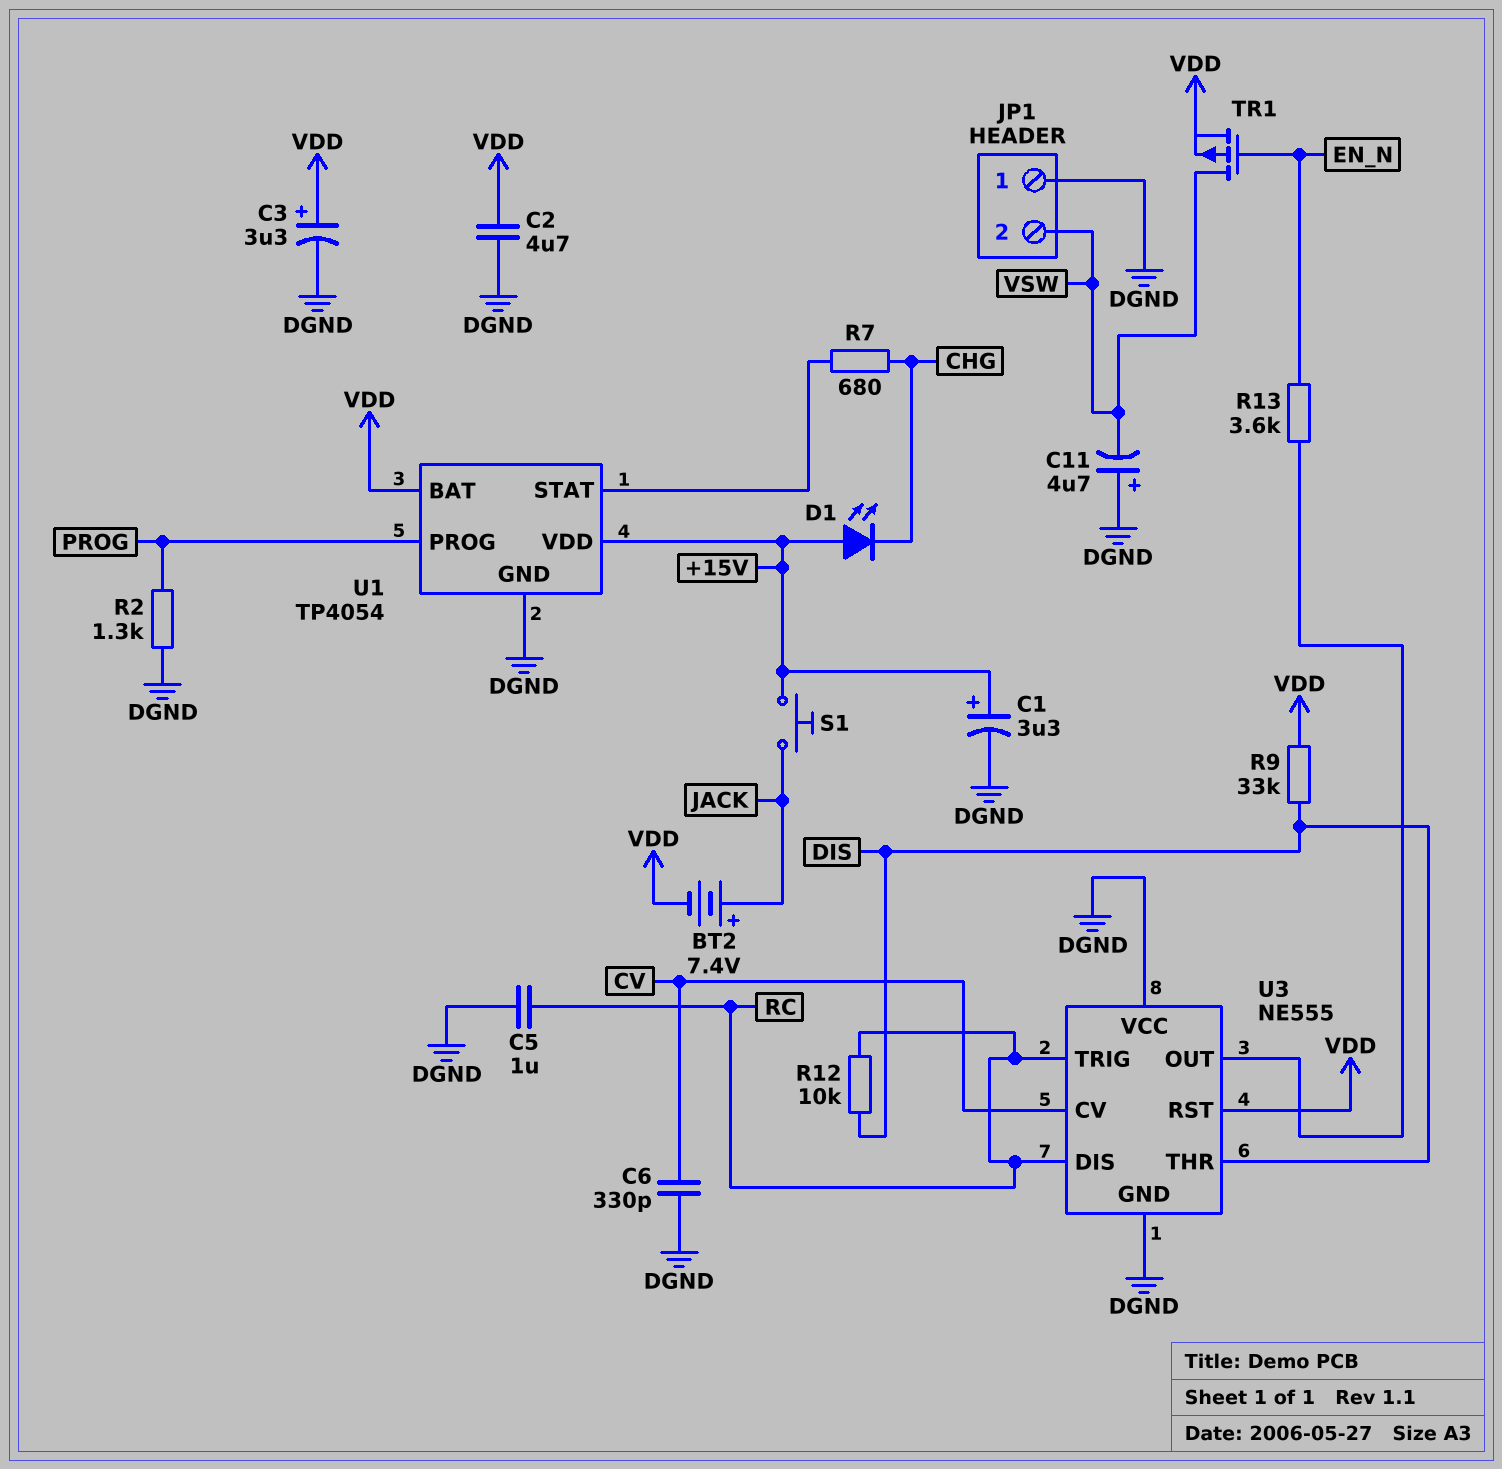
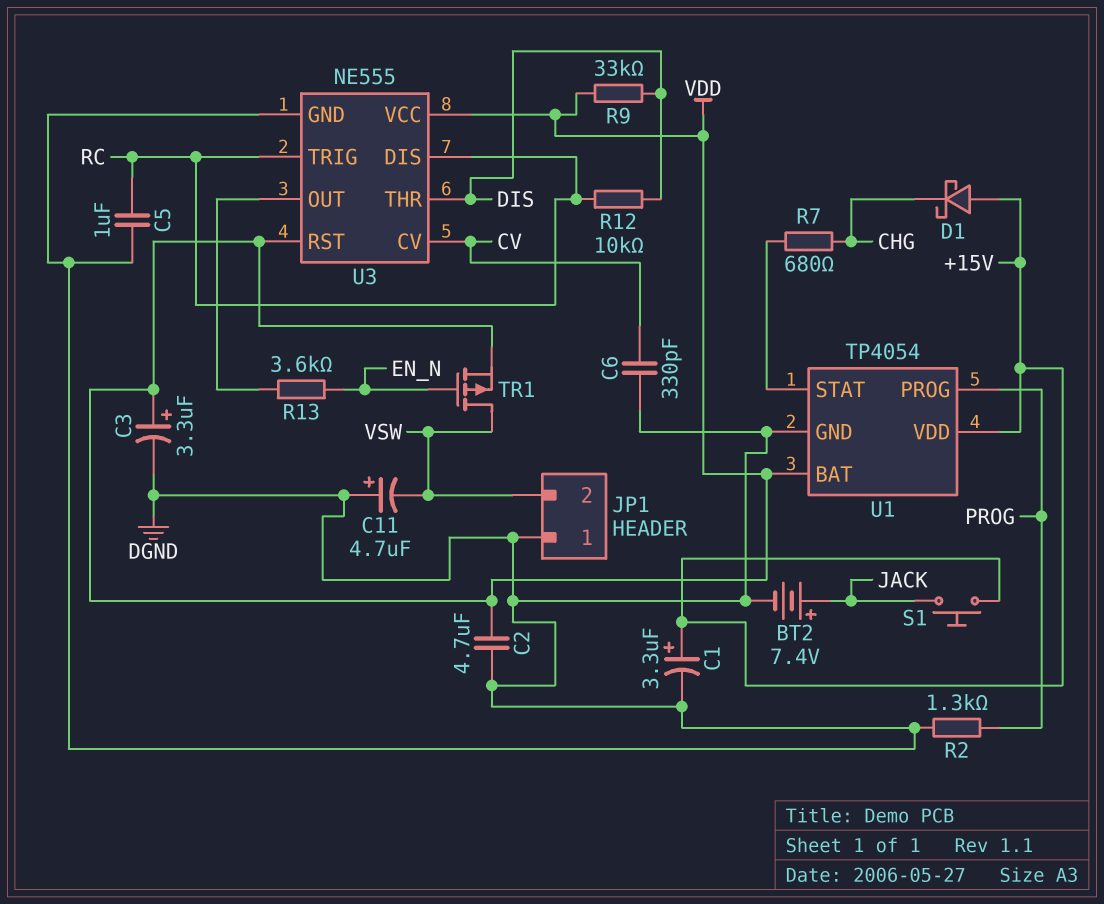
BT2: 7.4V (plus JACK, minus VDD) -> 7.4V (plus JACK, minus DGND)
D1: LED (A +15V, K CHG) -> schottky (A +15V, K CHG)
U3 pin VCC: DGND -> VDD

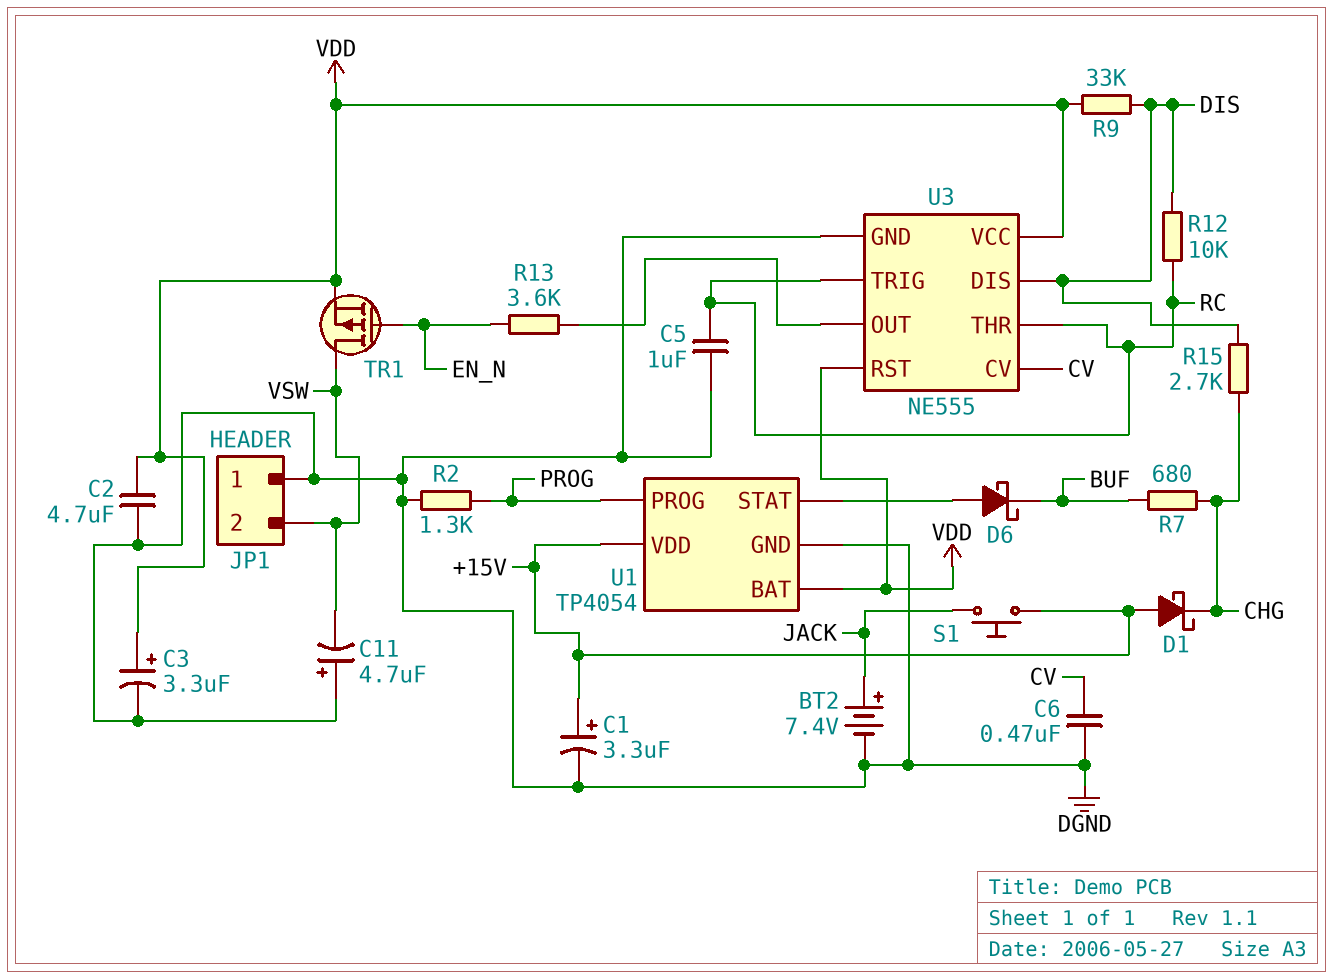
C6: 330pF (CV, DGND) -> 470nF (CV, DGND)
D6: none -> schottky (A U1/STAT, K BUF)
R7: 680 (CHG, U1/STAT) -> 680 (BUF, CHG)
R15: none -> 2.7k (CHG, DIS)
U3 pin DIS: RC -> DIS
U3 pin THR: DIS -> RC

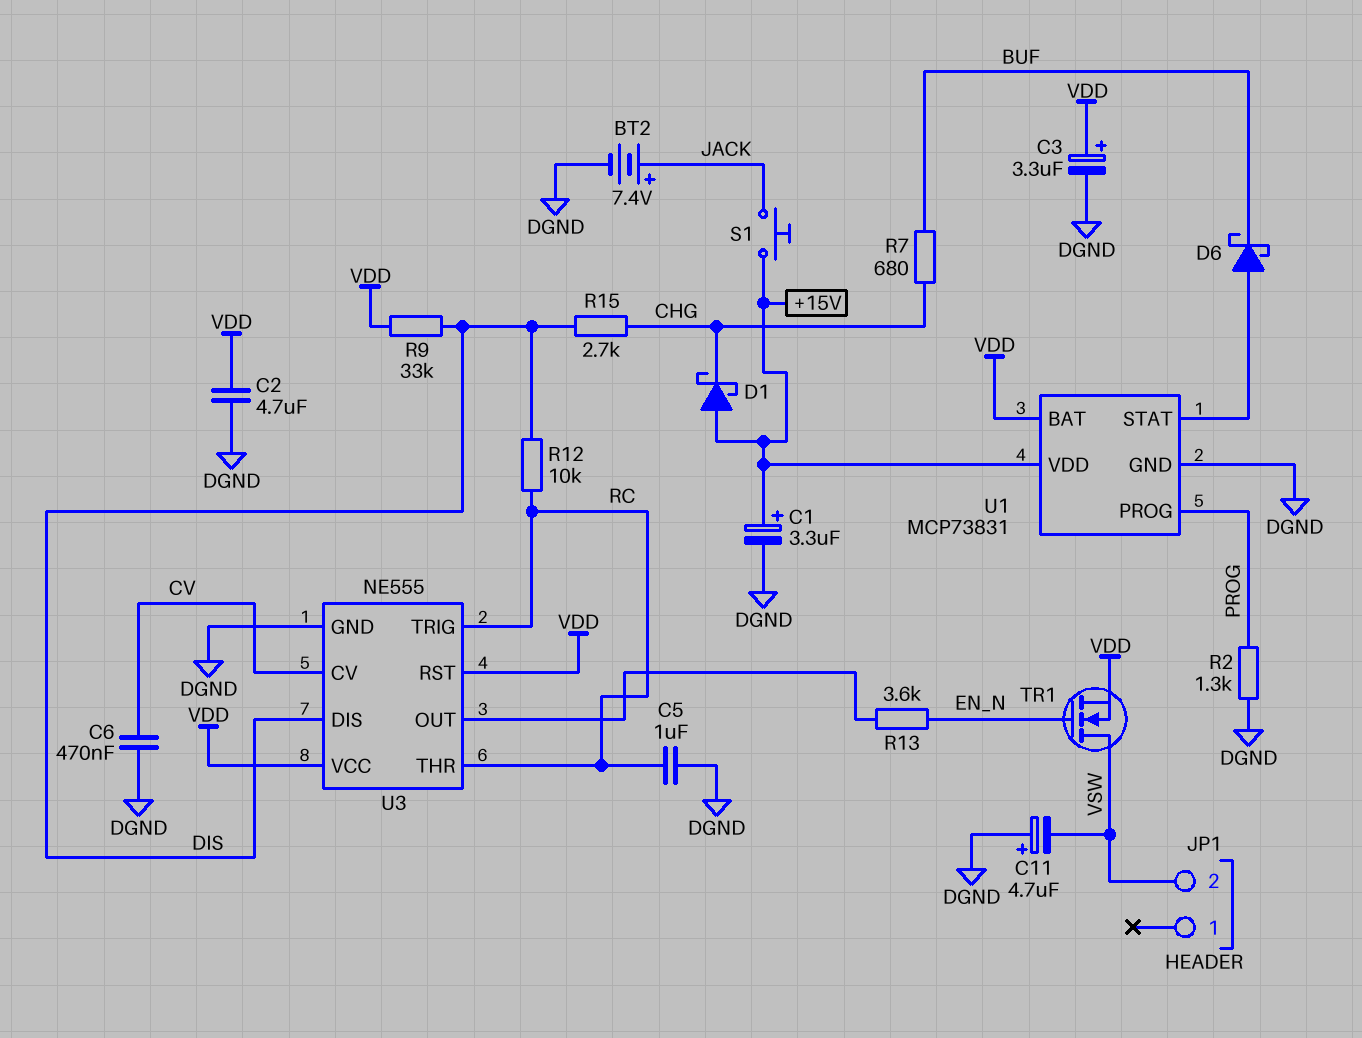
JP1 pin 1: DGND -> none
TR1: PMOS (G EN_N, D VSW, S VDD) -> NMOS (G EN_N, D VSW, S VDD)
U1: TP4054 -> MCP73831

